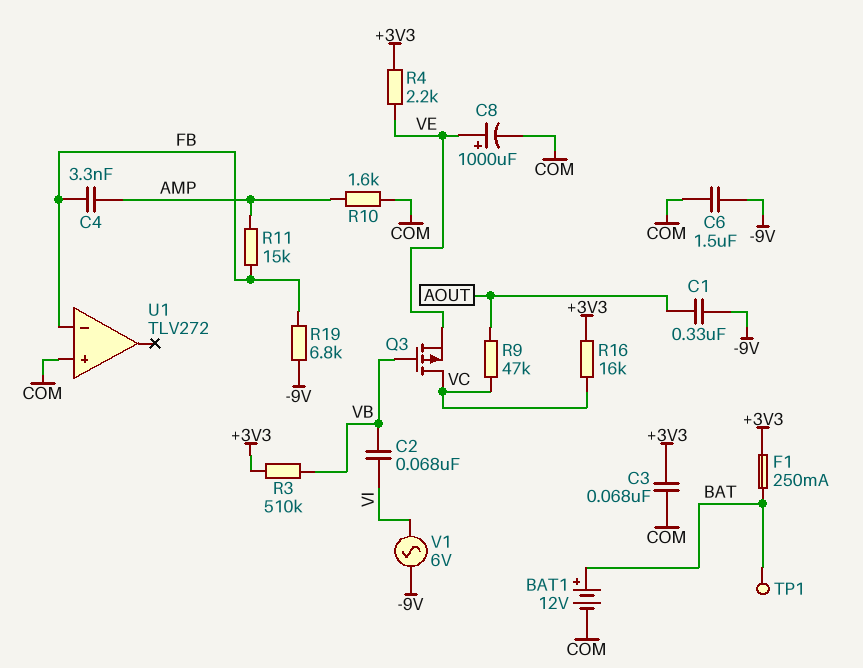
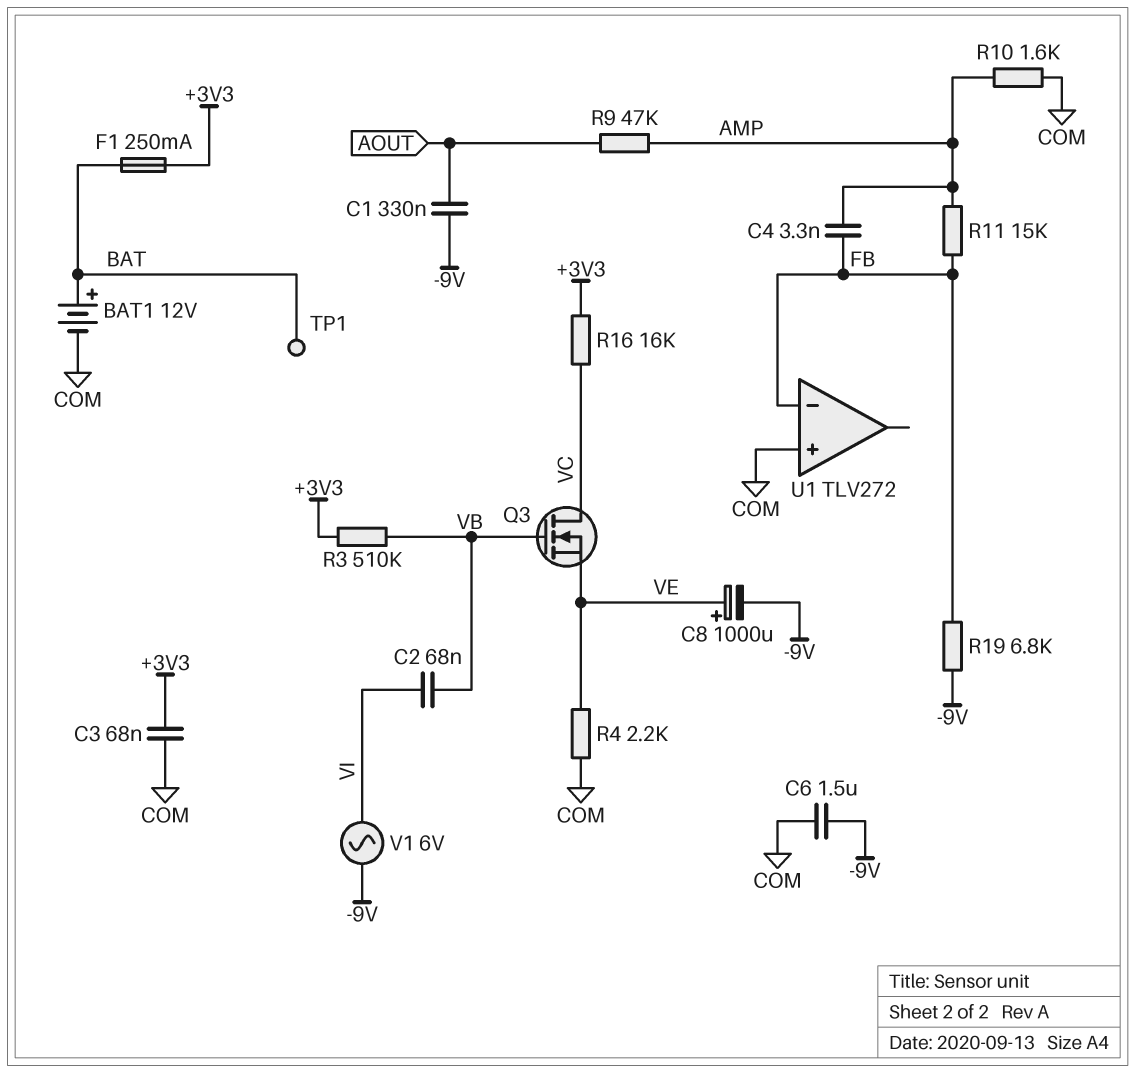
C8: 1000uF (plus VE, minus COM) -> 1000uF (plus VE, minus -9V)
Q3: PMOS (G VB, D VC, S VE) -> NMOS (G VB, D VC, S VE)
R4: 2.2k (+3V3, VE) -> 2.2k (COM, VE)
R9: 47k (AOUT, VC) -> 47k (AMP, AOUT)

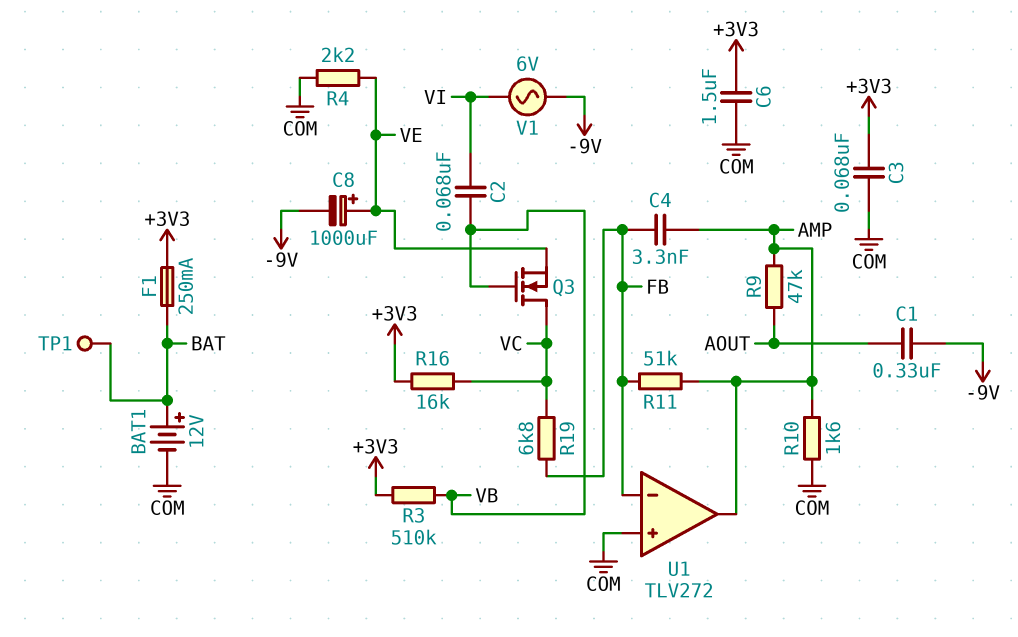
C6: 1.5uF (-9V, COM) -> 1.5uF (+3V3, COM)
R11: 15k (AMP, FB) -> 51k (AMP, FB)
R19: 6.8k (-9V, FB) -> 6.8k (FB, VC)
U1 pin out: none -> AMP

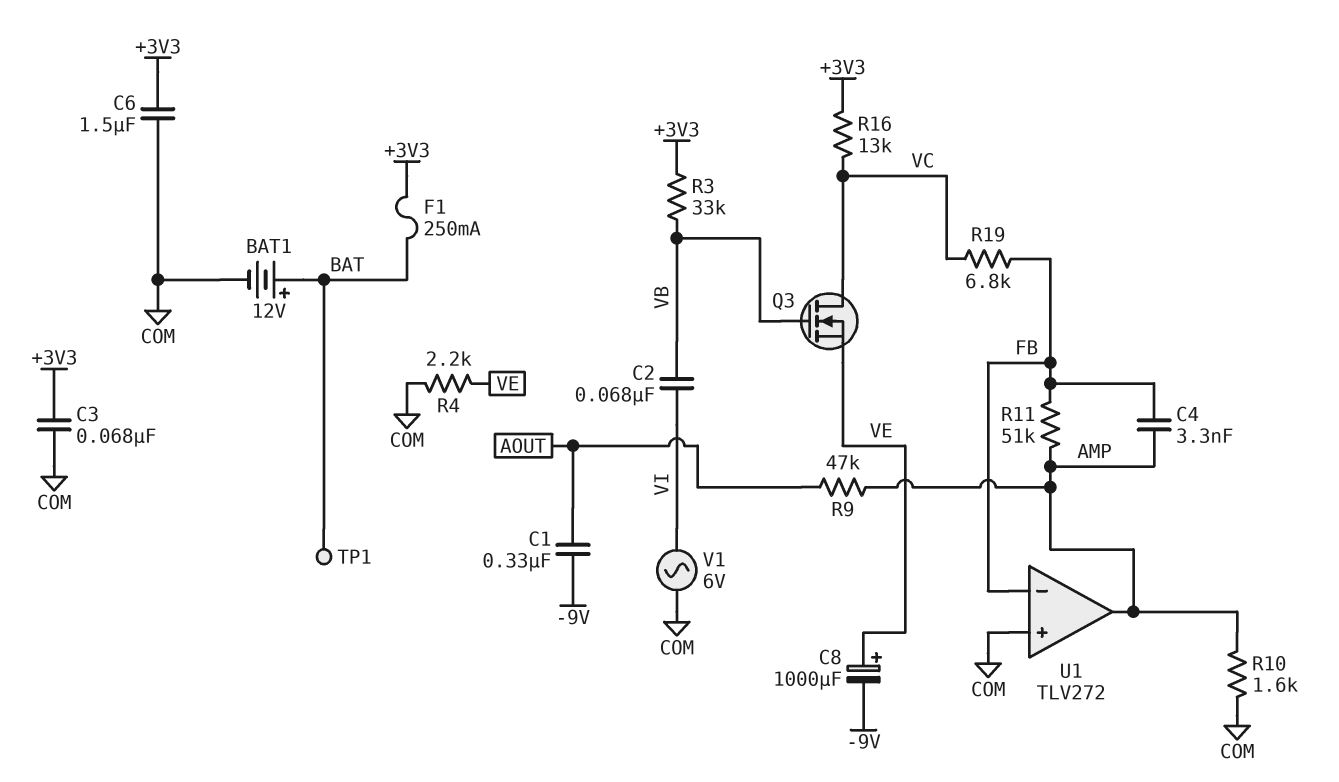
R3: 510k (+3V3, VB) -> 33k (+3V3, VB)
R16: 16k (+3V3, VC) -> 13k (+3V3, VC)
V1: AC 6V (-9V, VI) -> AC 6V (COM, VI)

